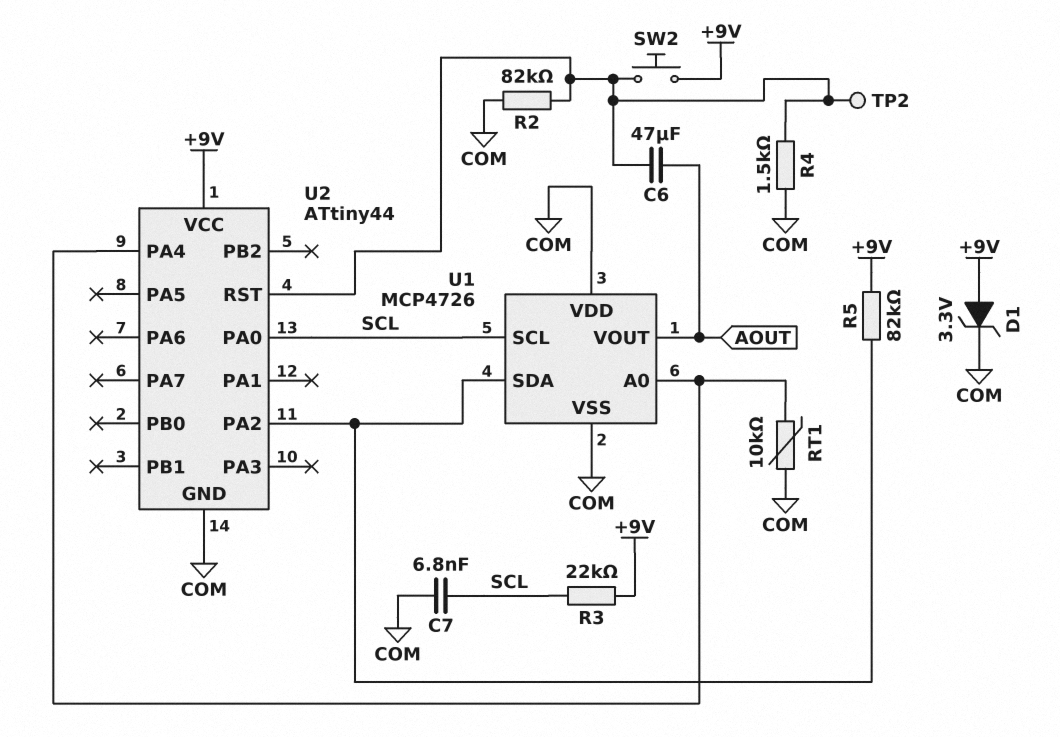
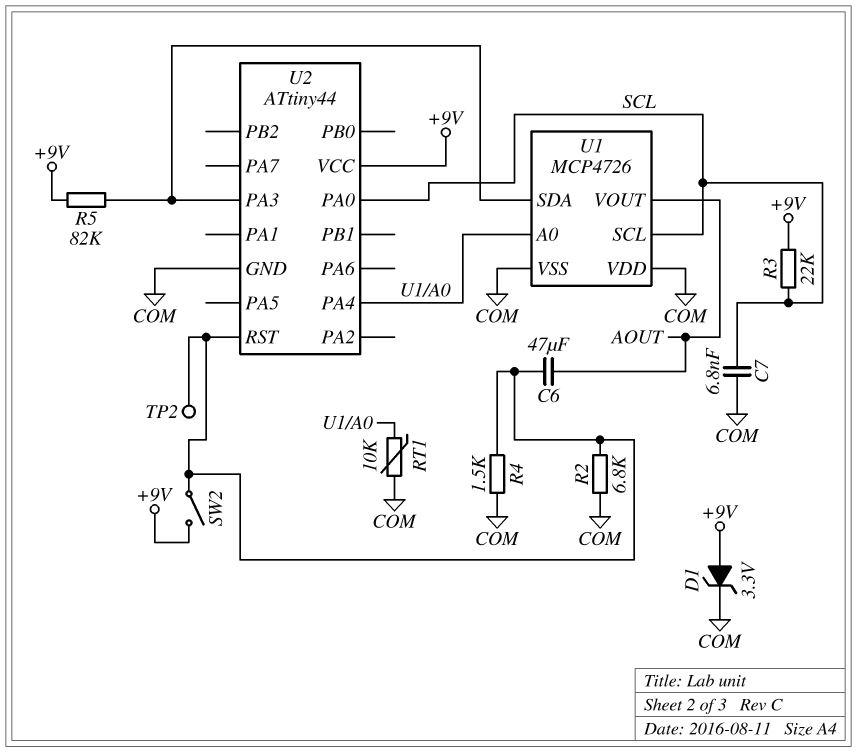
R2: 82k (COM, U2/RST) -> 6.8k (COM, U2/RST)
SW2: button (+9V, U2/RST) -> switch (+9V, U2/RST)
U2 pin PA2: U1/SDA -> none
U2 pin PA3: none -> U1/SDA

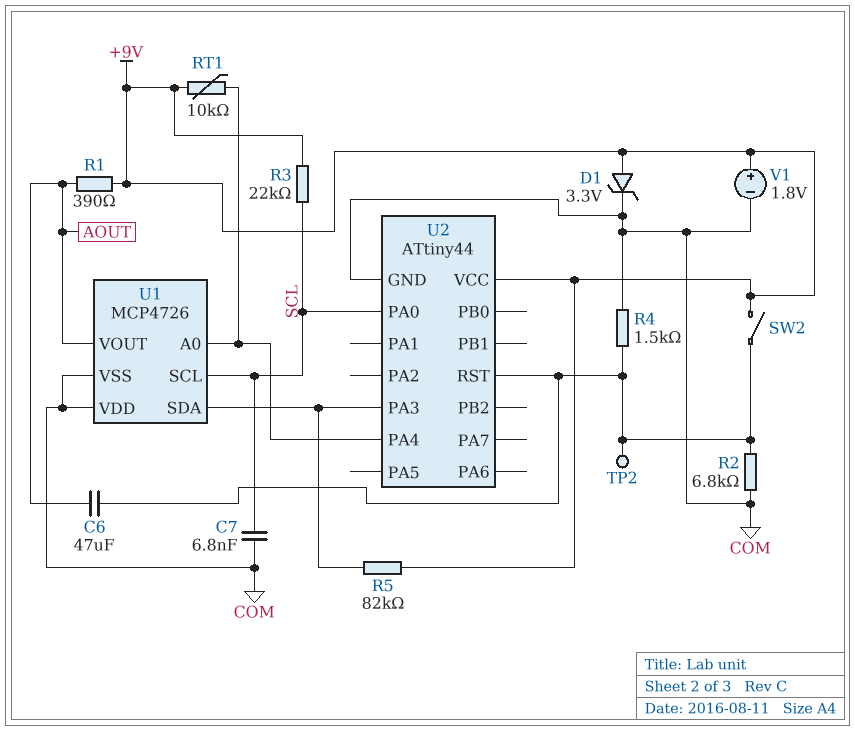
R1: none -> 390 (+9V, AOUT)
RT1: 10k (COM, U1/A0) -> 10k (+9V, U1/A0)
V1: none -> 1.8V (plus +9V, minus COM)

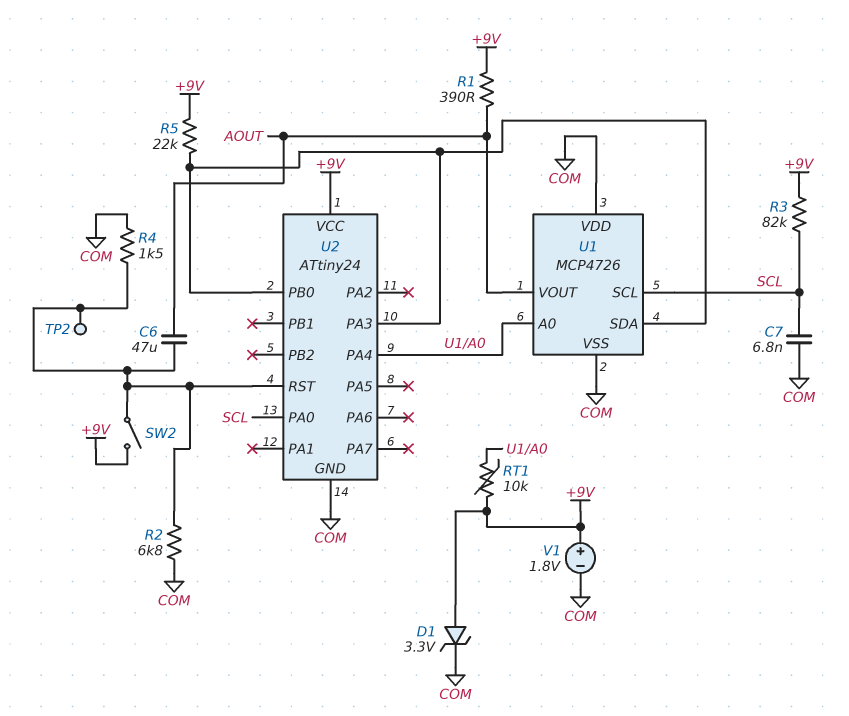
R3: 22k (+9V, SCL) -> 82k (+9V, SCL)
R5: 82k (+9V, U1/SDA) -> 22k (+9V, U1/SDA)
U2: ATtiny44 -> ATtiny24
U2 pin PB0: none -> U1/SDA

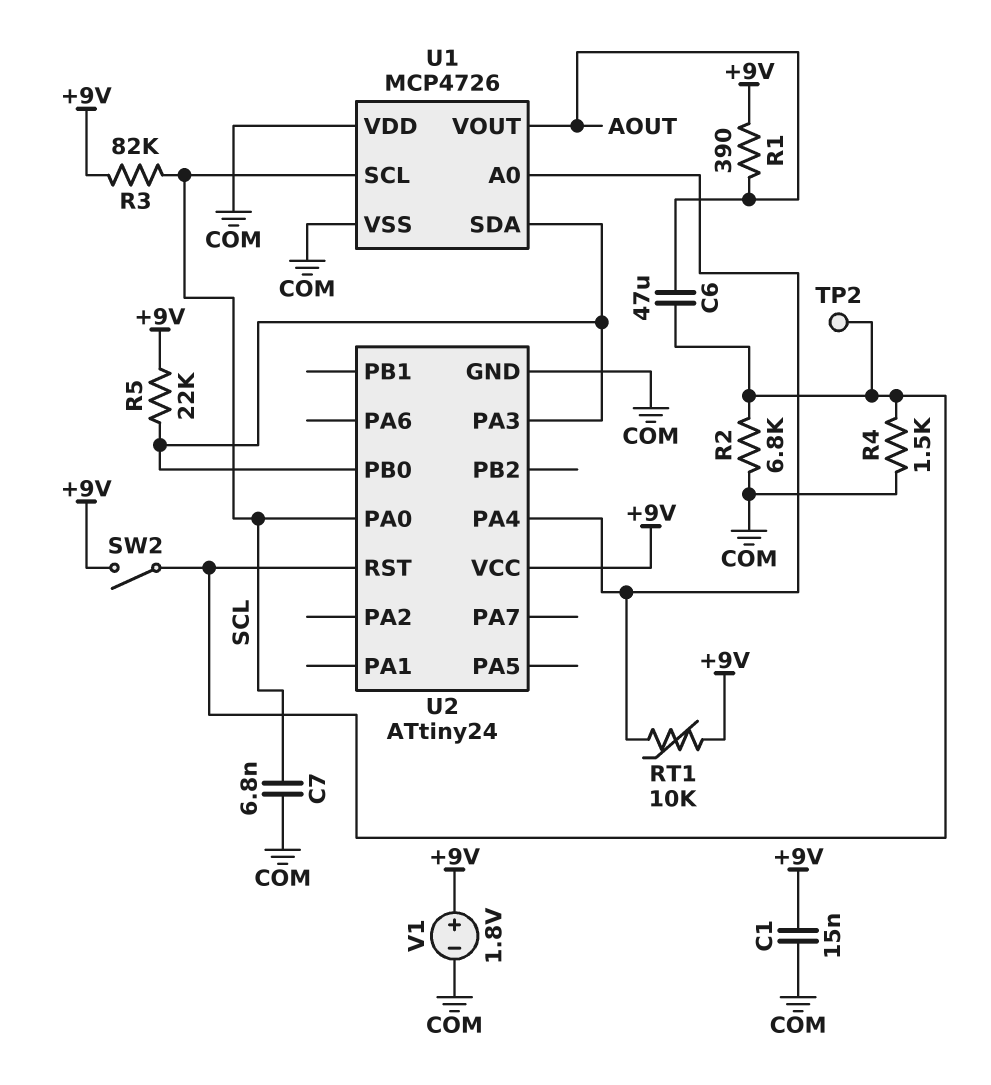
C1: none -> 15nF (+9V, COM)
D1: zener 3.3V (A +9V, K COM) -> none

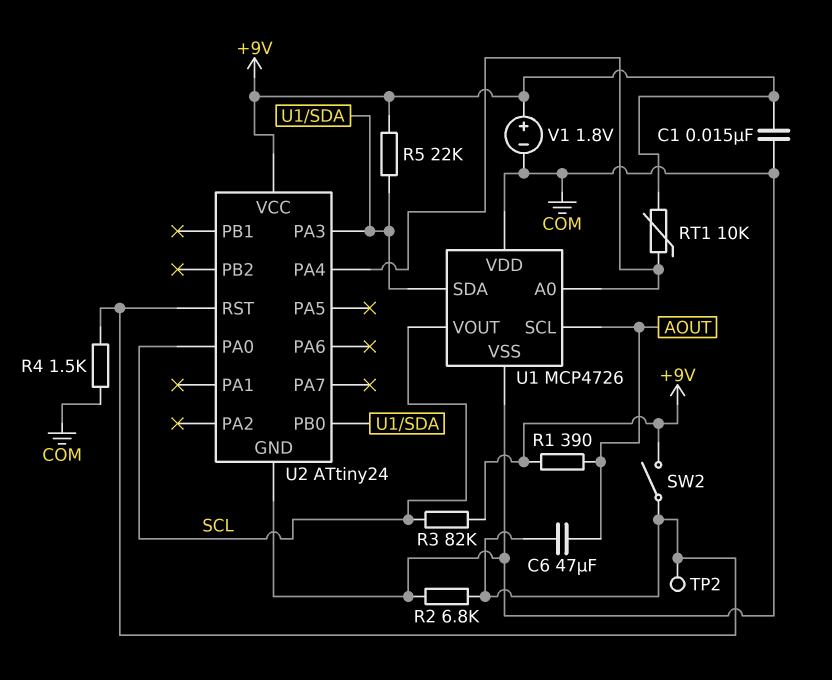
C7: 6.8nF (COM, SCL) -> none
U1 pin SCL: SCL -> AOUT
U1 pin VOUT: AOUT -> SCL

